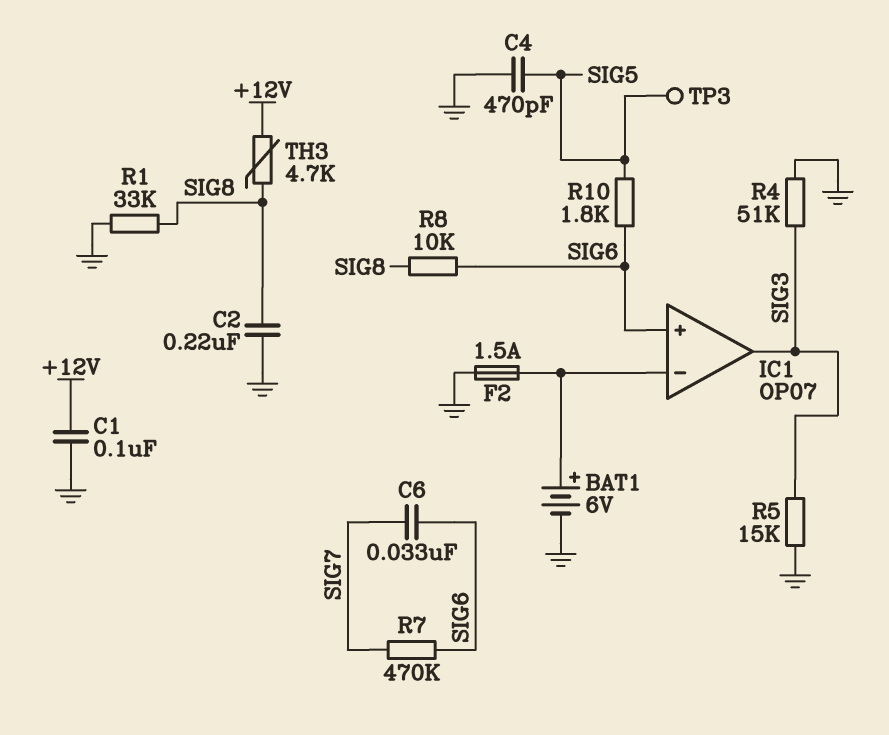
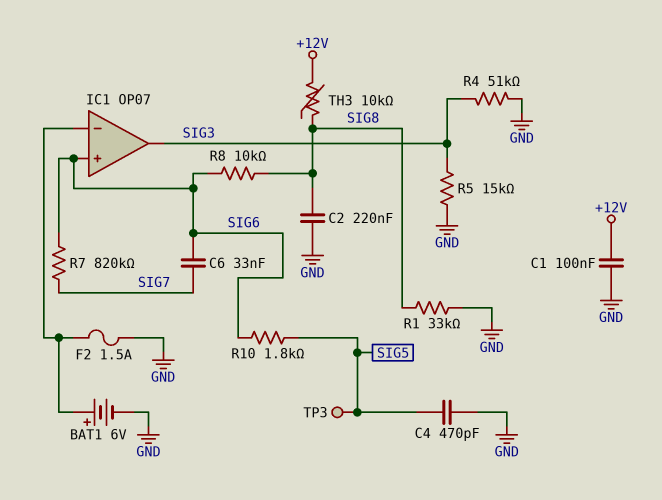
R7: 470k (SIG6, SIG7) -> 820k (SIG6, SIG7)
TH3: 4.7k (+12V, SIG8) -> 10k (+12V, SIG8)

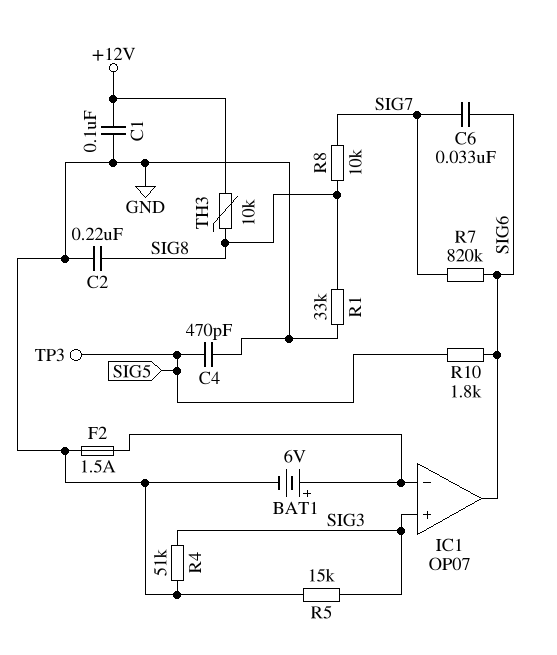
IC1 pin in+: SIG6 -> SIG3
IC1 pin out: SIG3 -> SIG6
R8: 10k (SIG6, SIG8) -> 10k (SIG7, SIG8)

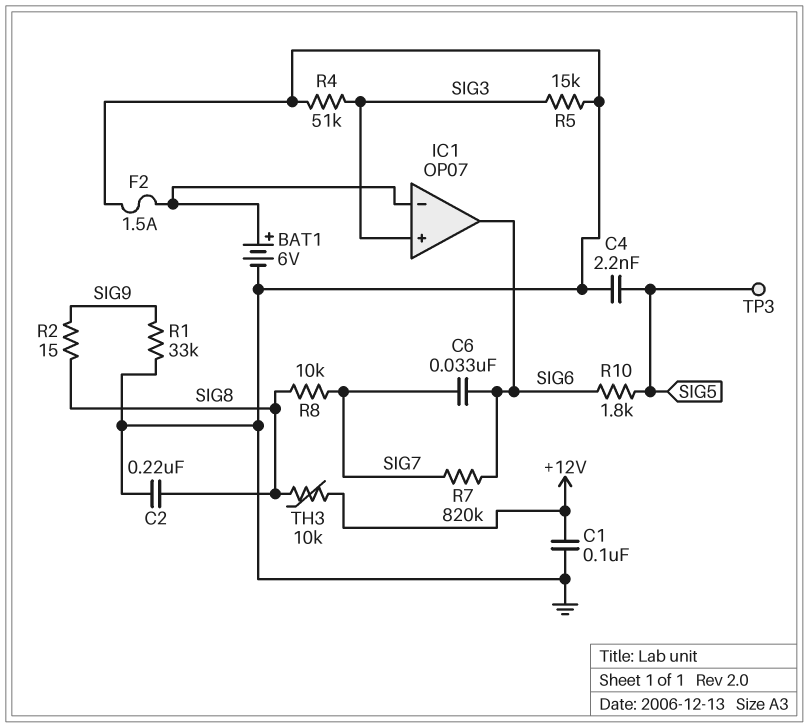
C4: 470pF (GND, SIG5) -> 2.2nF (GND, SIG5)
R1: 33k (GND, SIG8) -> 33k (GND, SIG9)
R2: none -> 15 (SIG8, SIG9)

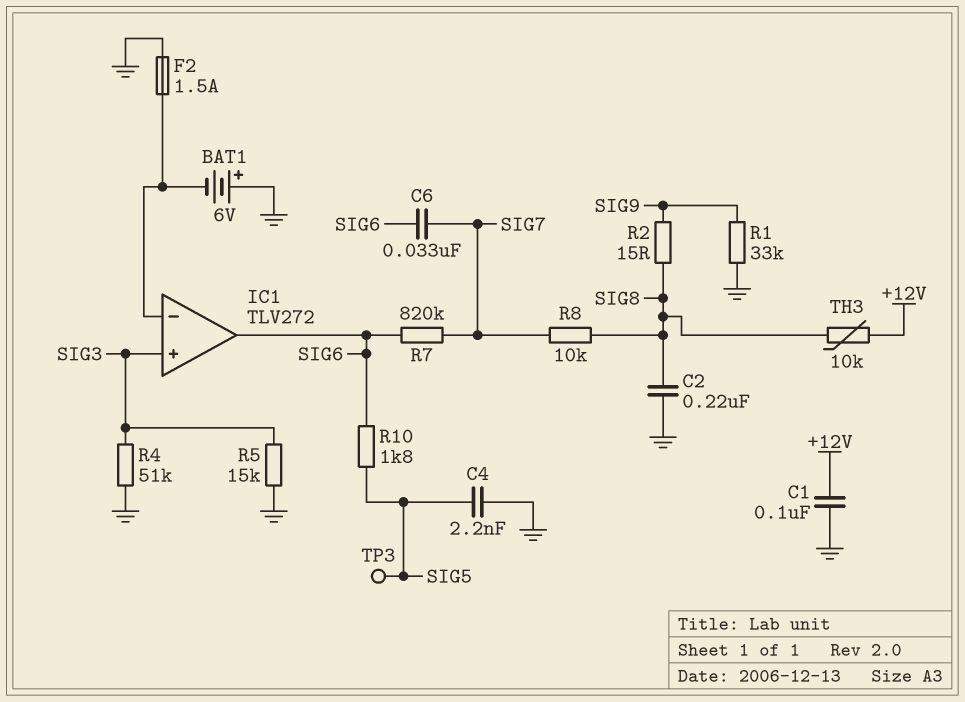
BAT1: 6V (plus IC1/in-, minus GND) -> 6V (plus GND, minus IC1/in-)
IC1: OP07 -> TLV272

